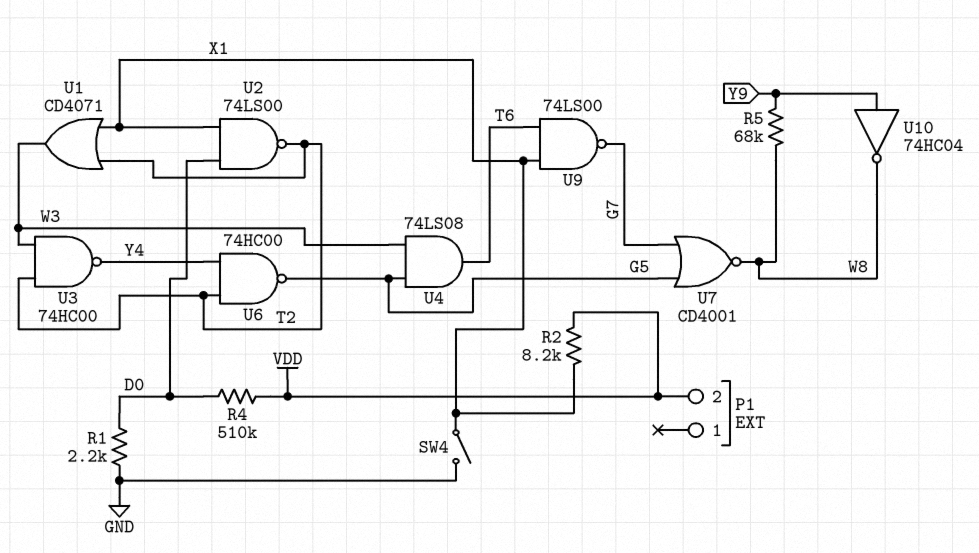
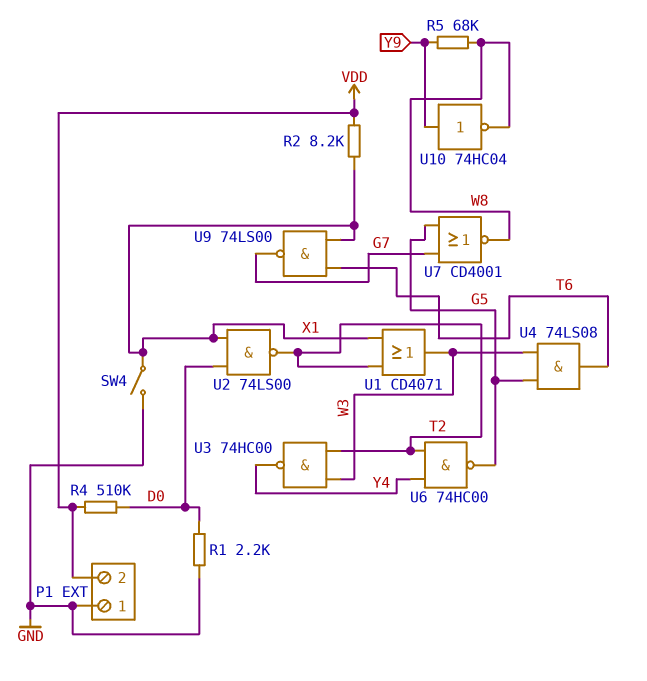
P1 pin 1: none -> GND

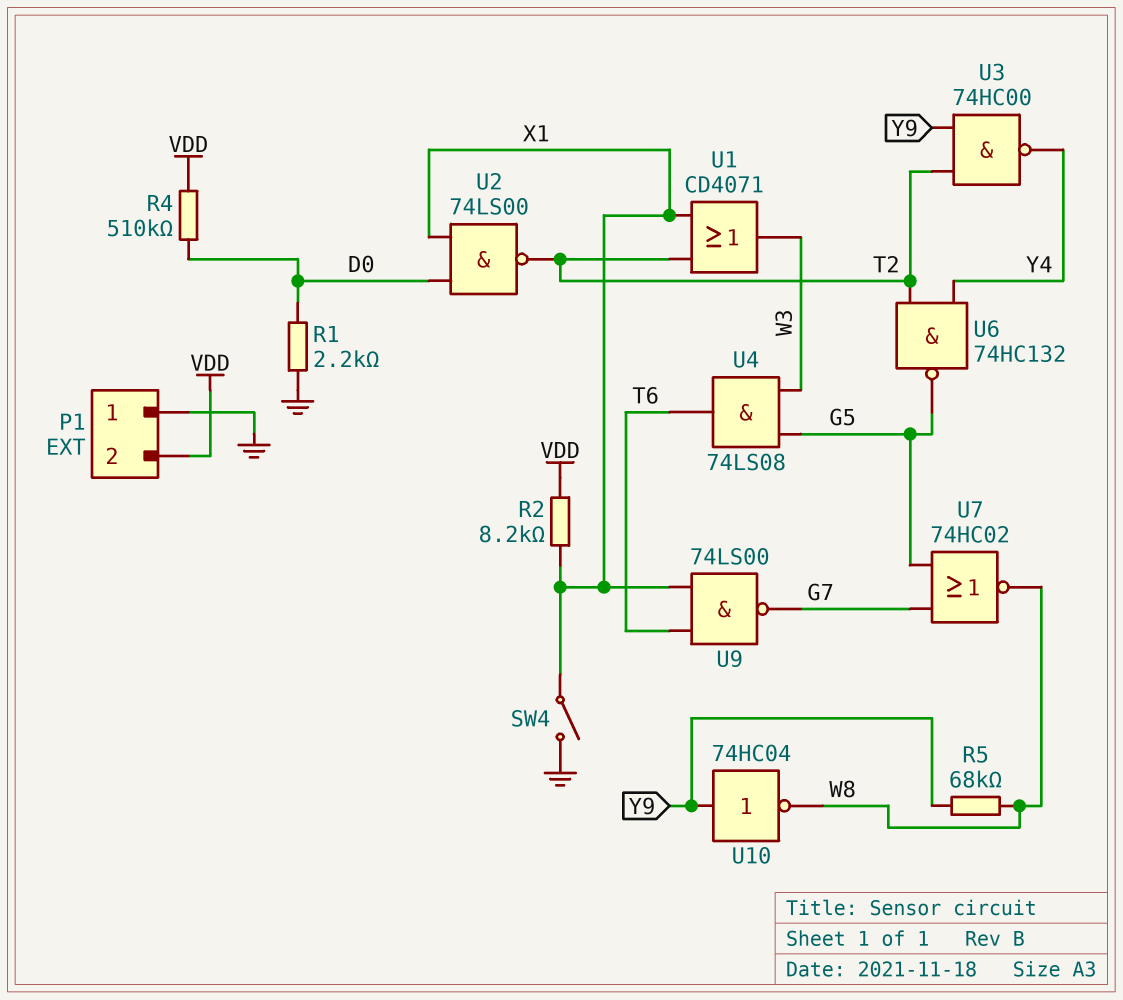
U3: NAND 74HC00 (in T2, in W3, out Y4) -> NAND 74HC00 (in T2, in Y9, out Y4)
U6: NAND 74HC00 (in T2, in Y4, out G5) -> NAND 74HC132 (in T2, in Y4, out G5)
U7: NOR CD4001 (in G5, in G7, out W8) -> NOR 74HC02 (in G5, in G7, out W8)

